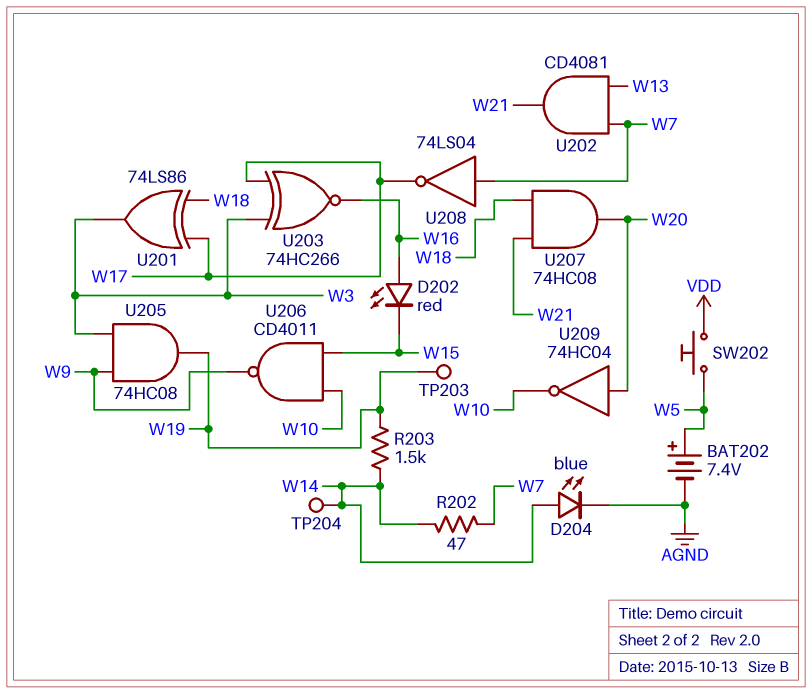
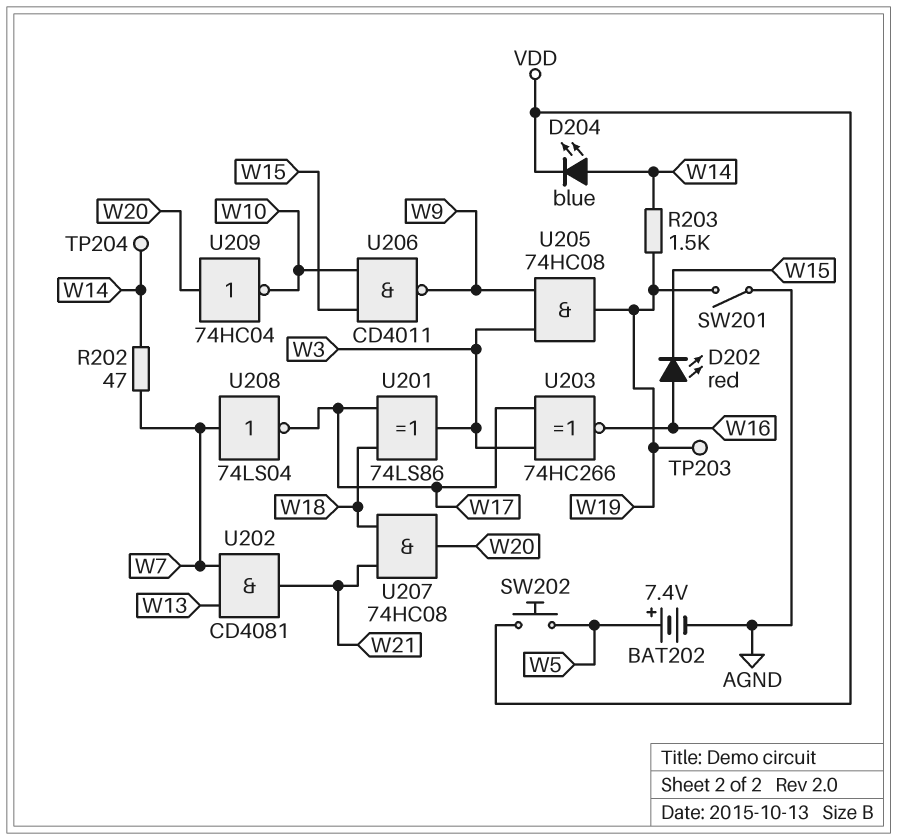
D204: LED blue (A W14, K AGND) -> LED blue (A W14, K VDD)
SW201: none -> switch (AGND, W19)

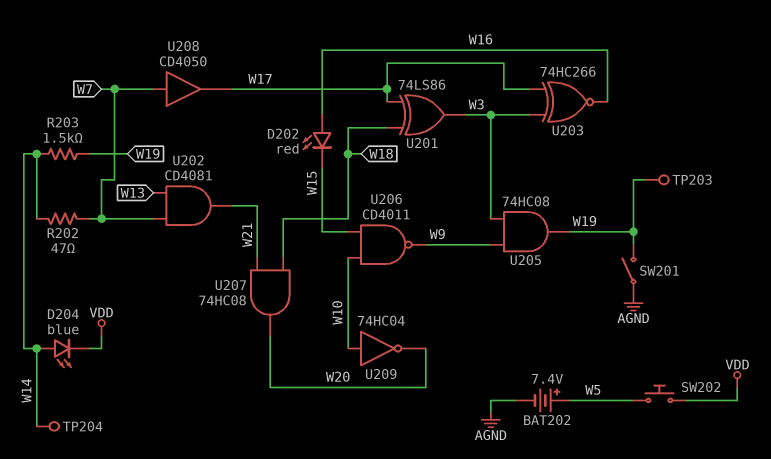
U208: NOT 74LS04 (in W7, out W17) -> buffer CD4050 (in W7, out W17)
U209: NOT 74HC04 (in W20, out W10) -> NOT 74HC04 (in W10, out W20)

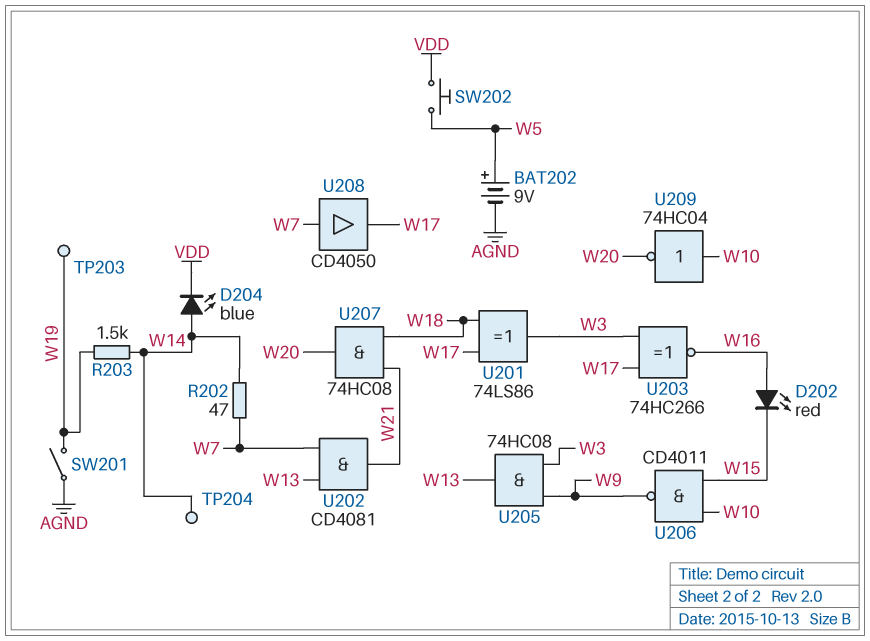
BAT202: 7.4V (plus W5, minus AGND) -> 9V (plus W5, minus AGND)
U205: AND 74HC08 (in W3, in W9, out W19) -> AND 74HC08 (in W3, in W9, out W13)

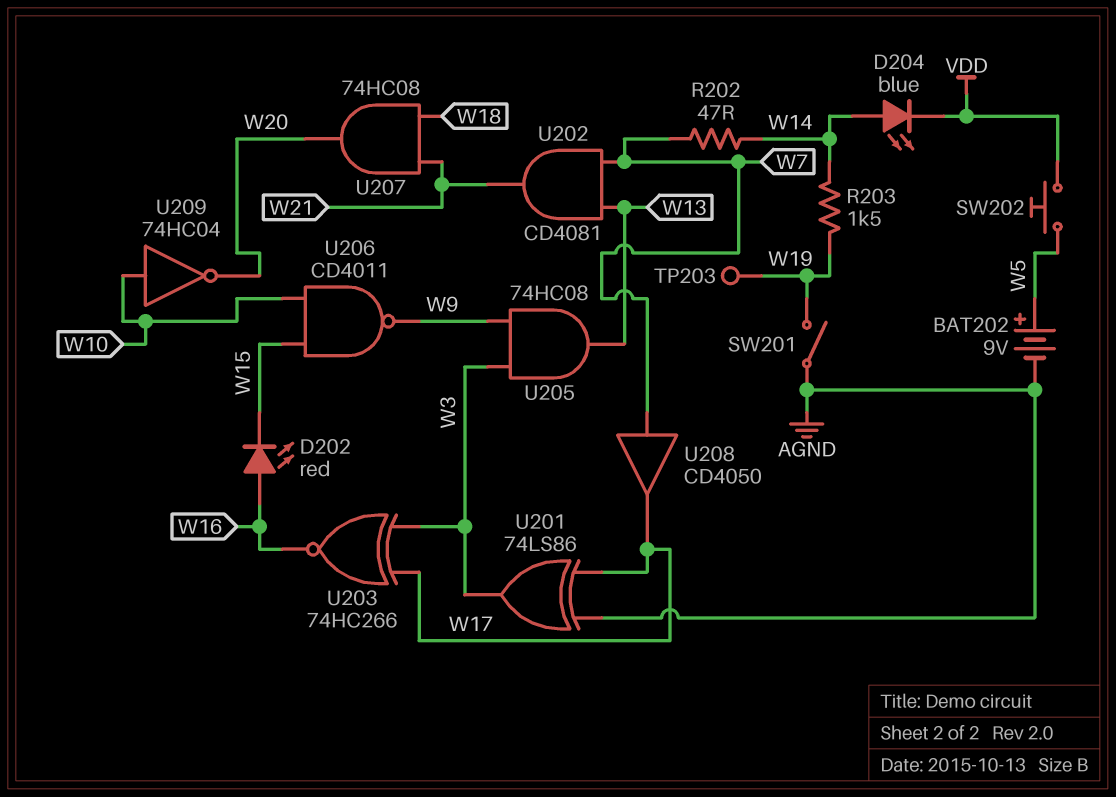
TP204: test point (W14) -> none
U201: XOR 74LS86 (in W17, in W18, out W3) -> XOR 74LS86 (in AGND, in W17, out W3)

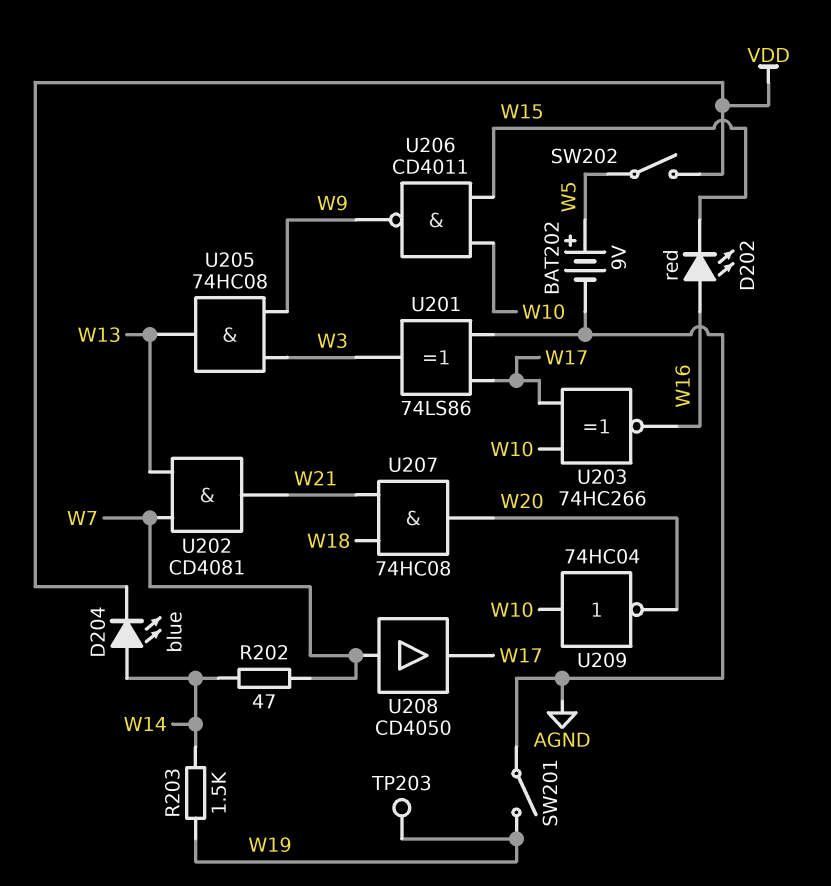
SW202: button (VDD, W5) -> switch (VDD, W5)
U203: XNOR 74HC266 (in W3, in W17, out W16) -> XNOR 74HC266 (in W10, in W17, out W16)

